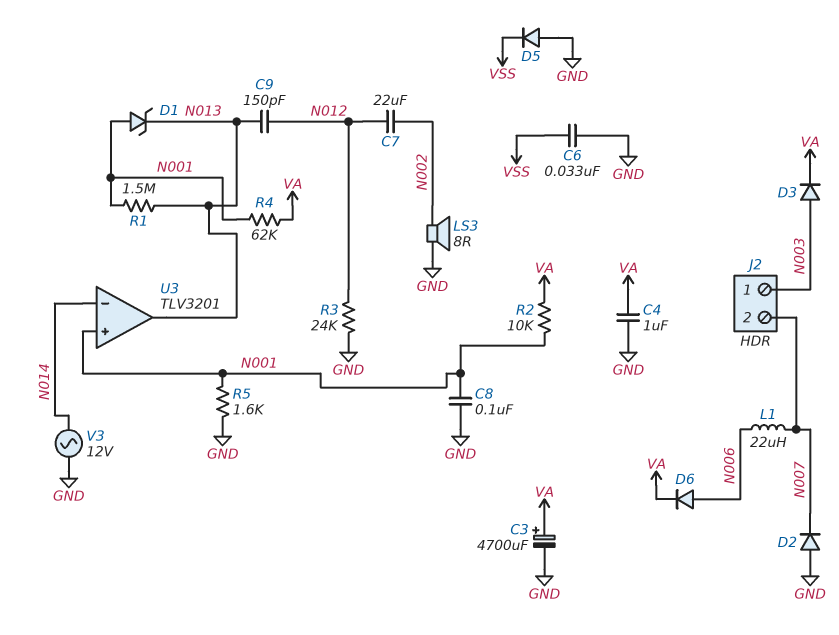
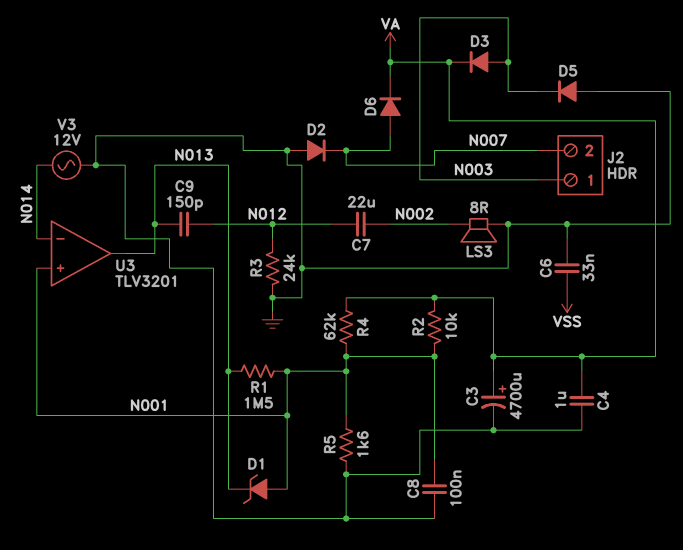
D5: diode (A GND, K VSS) -> diode (A GND, K N003)
D6: diode (A N006, K VA) -> diode (A N007, K VA)
L1: 22uH (N006, N007) -> none

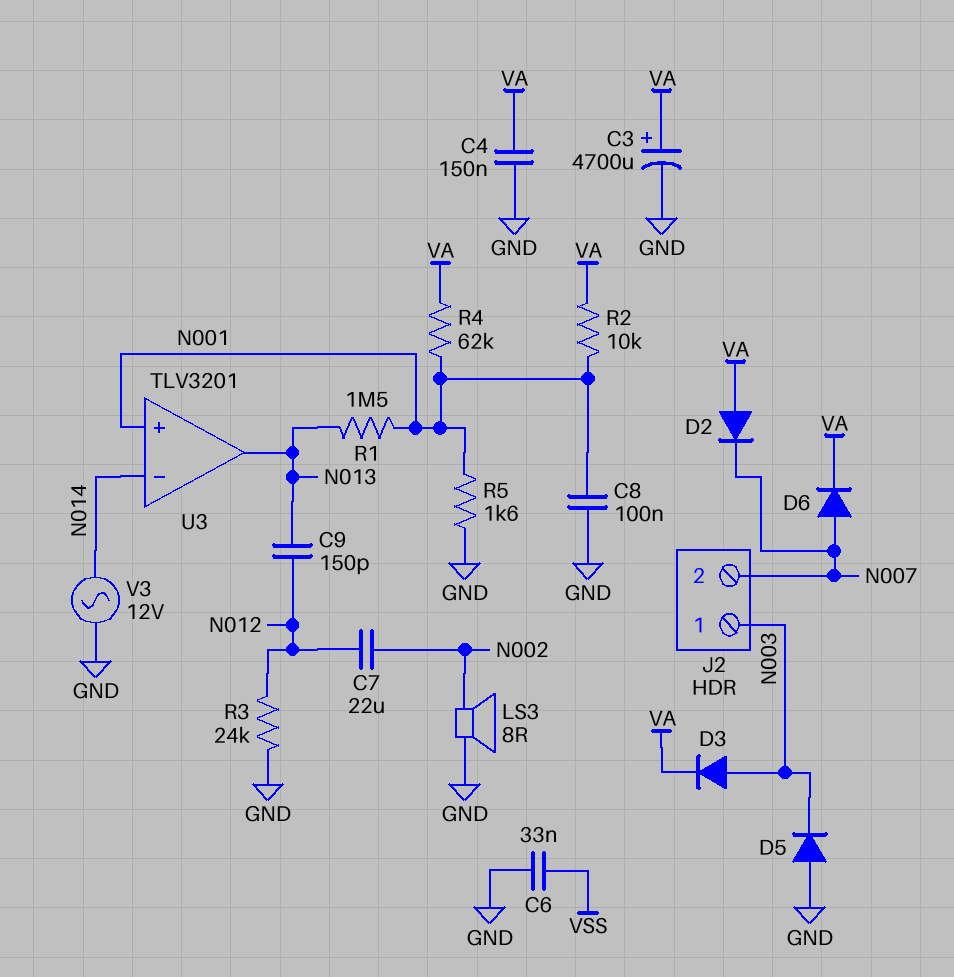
C4: 1uF (GND, VA) -> 150nF (GND, VA)
D1: zener (A N001, K N013) -> none
D2: diode (A GND, K N007) -> diode (A VA, K N007)

